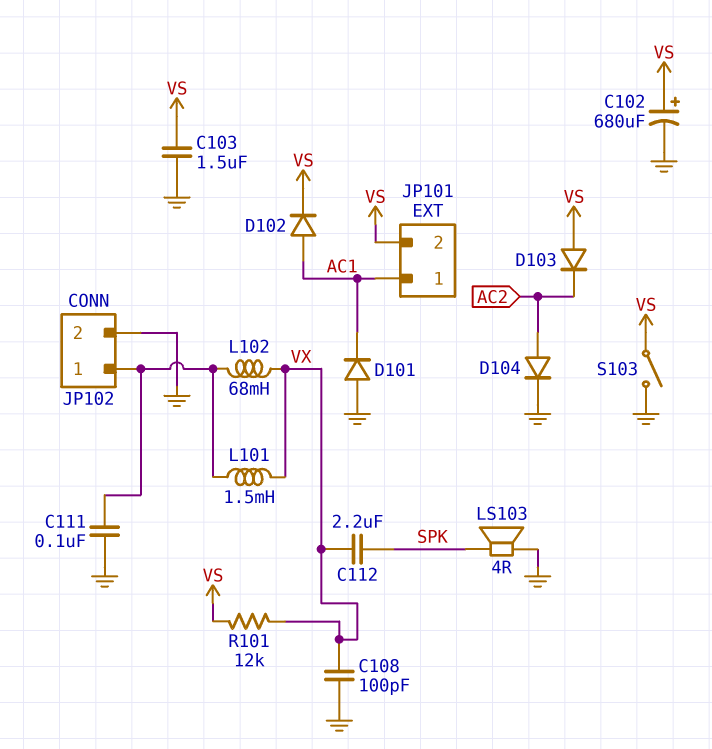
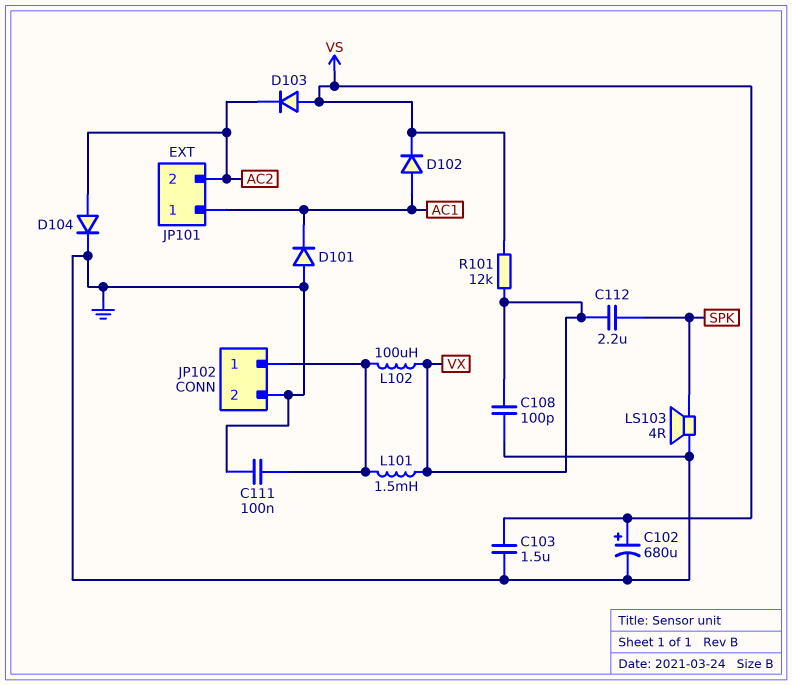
JP101 pin 2: VS -> AC2
L102: 68mH (JP102/1, VX) -> 100uH (JP102/1, VX)
S103: switch (GND, VS) -> none

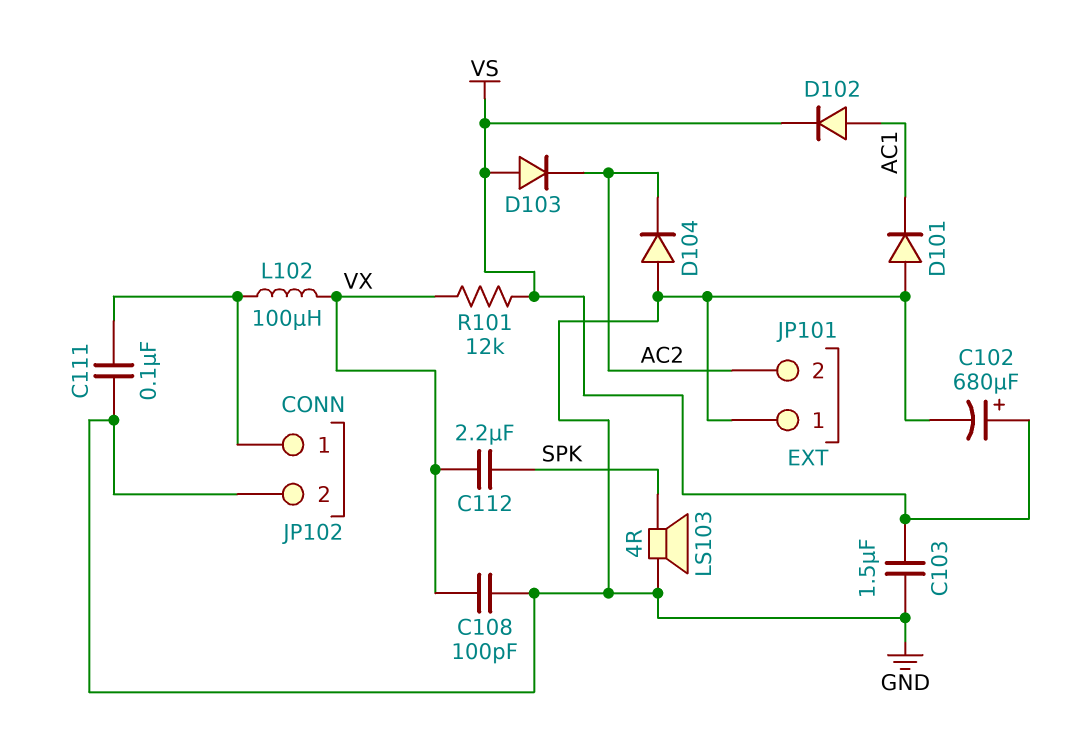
D104: diode (A AC2, K GND) -> diode (A GND, K AC2)
JP101 pin 1: AC1 -> GND
L101: 1.5mH (JP102/1, VX) -> none

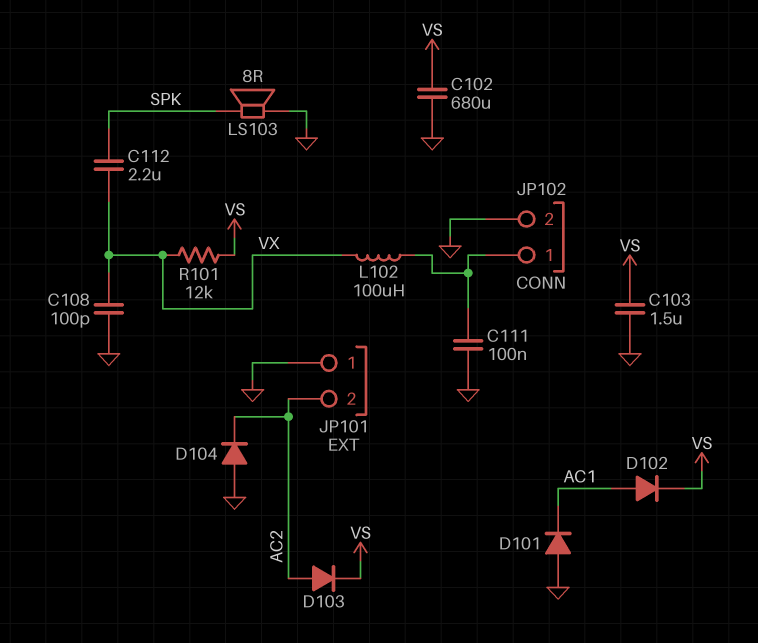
C102: 680uF (plus VS, minus GND) -> 680uF (GND, VS)
D103: diode (A VS, K AC2) -> diode (A AC2, K VS)
LS103: speaker 4R (GND, SPK) -> speaker 8R (GND, SPK)

